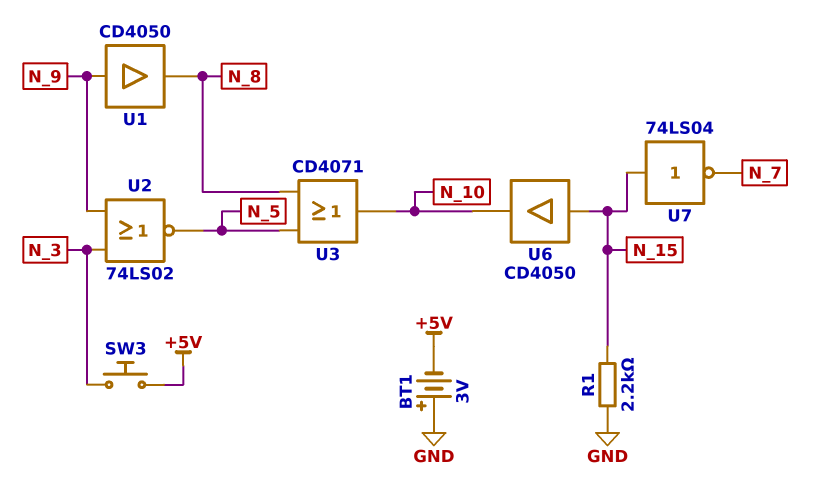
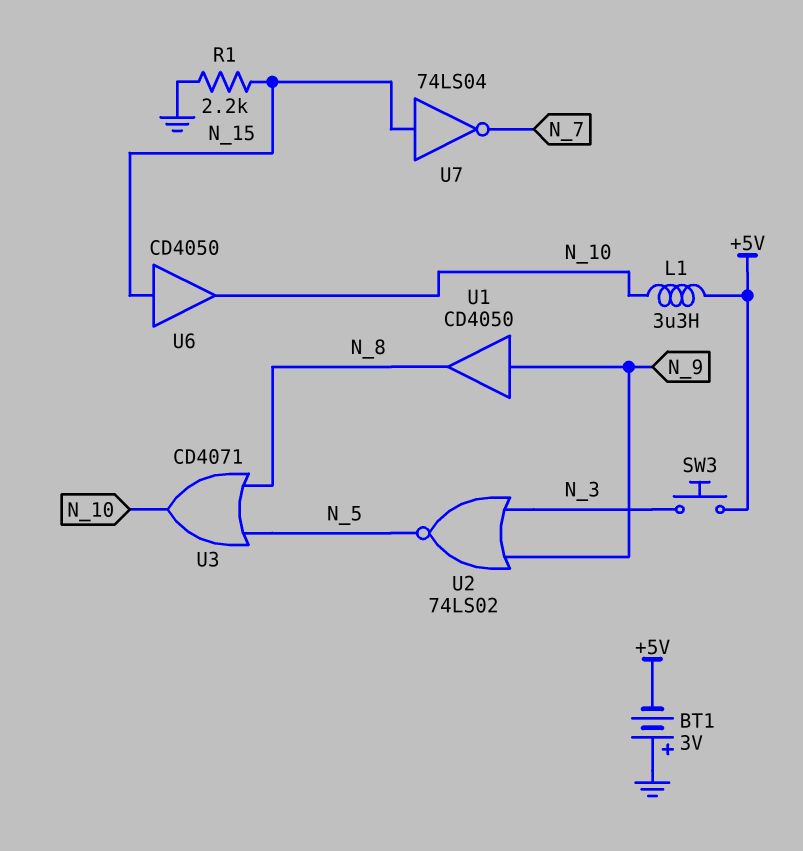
L1: none -> 3.3uH (+5V, N_10)

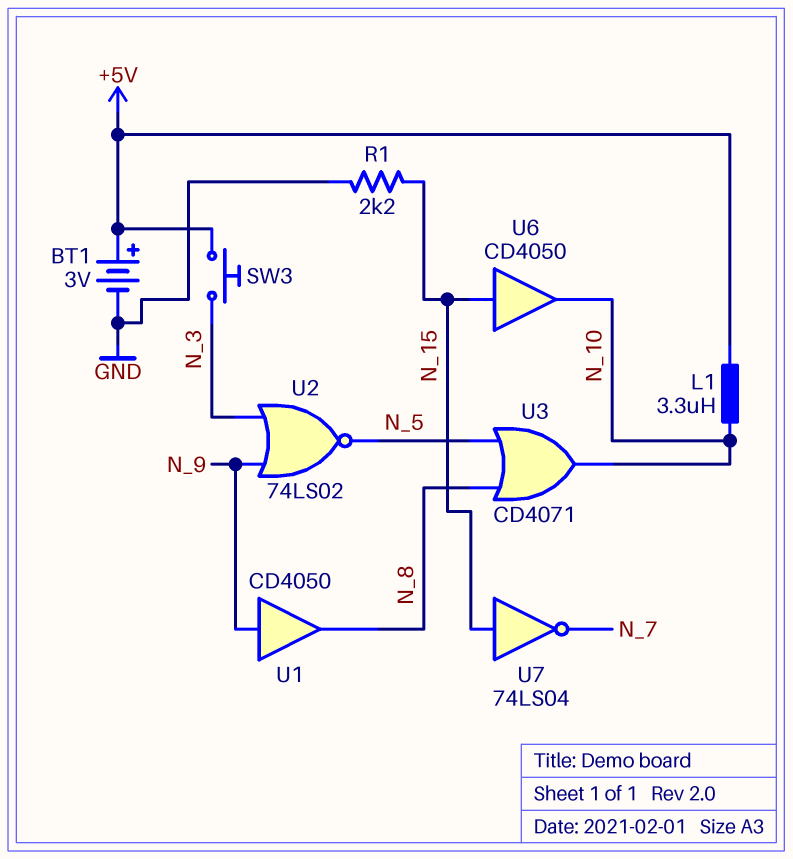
BT1: 3V (plus GND, minus +5V) -> 3V (plus +5V, minus GND)

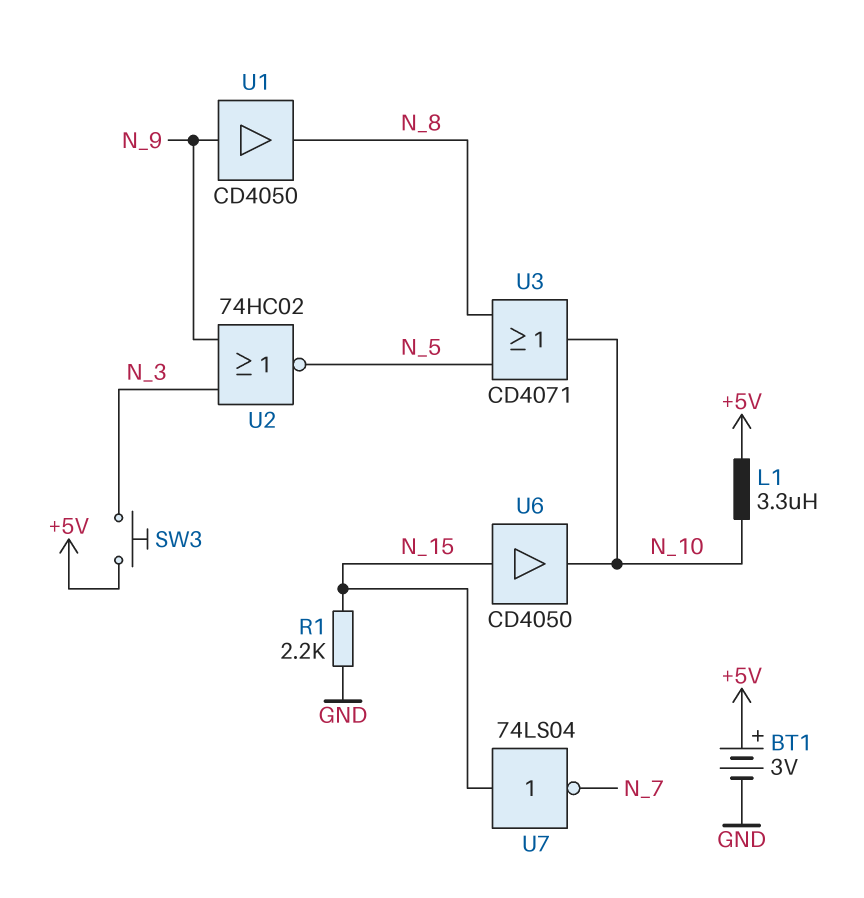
U2: NOR 74LS02 (in N_3, in N_9, out N_5) -> NOR 74HC02 (in N_3, in N_9, out N_5)

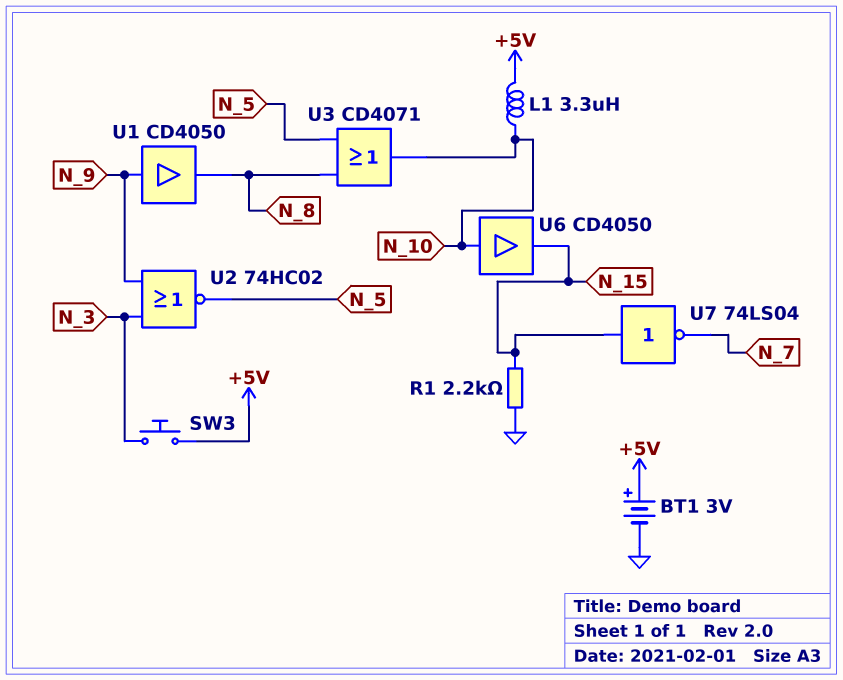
U6: buffer CD4050 (in N_15, out N_10) -> buffer CD4050 (in N_10, out N_15)

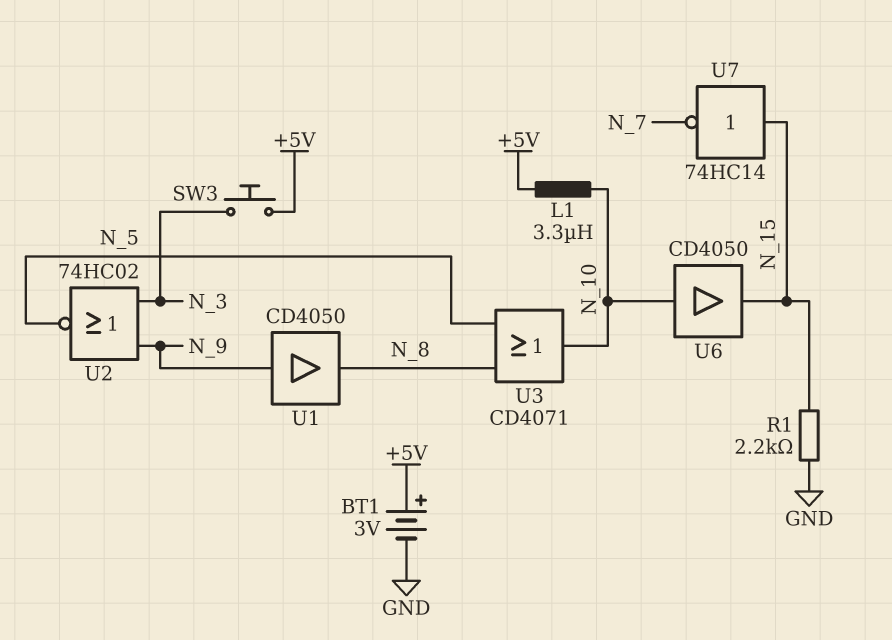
U7: NOT 74LS04 (in N_15, out N_7) -> NOT 74HC14 (in N_15, out N_7)

